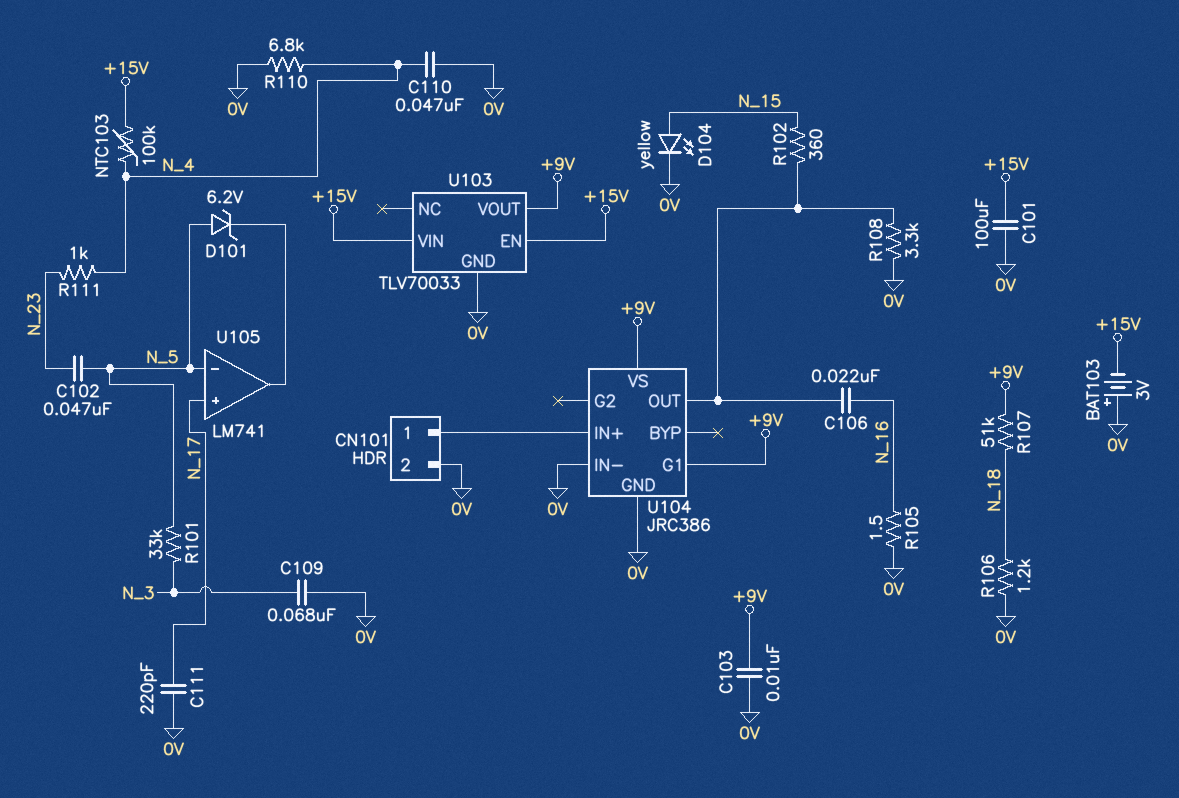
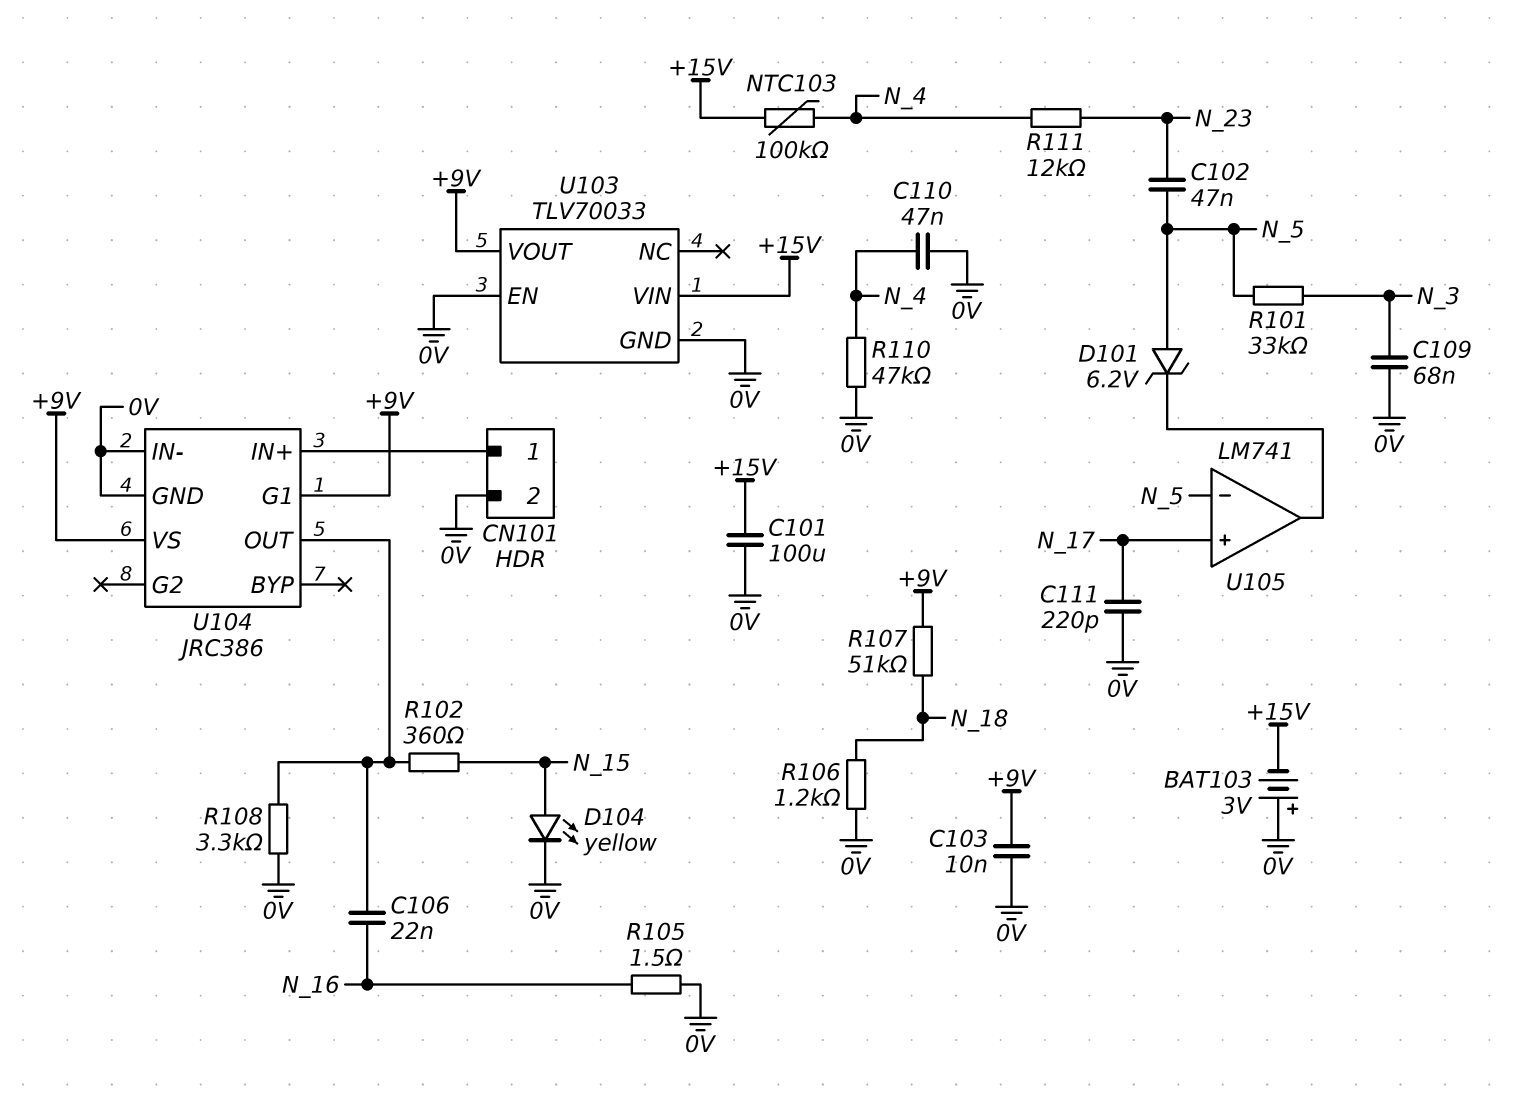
R110: 6.8k (0V, N_4) -> 47k (0V, N_4)
R111: 1k (N_4, N_23) -> 12k (N_4, N_23)
U103 pin EN: +15V -> 0V

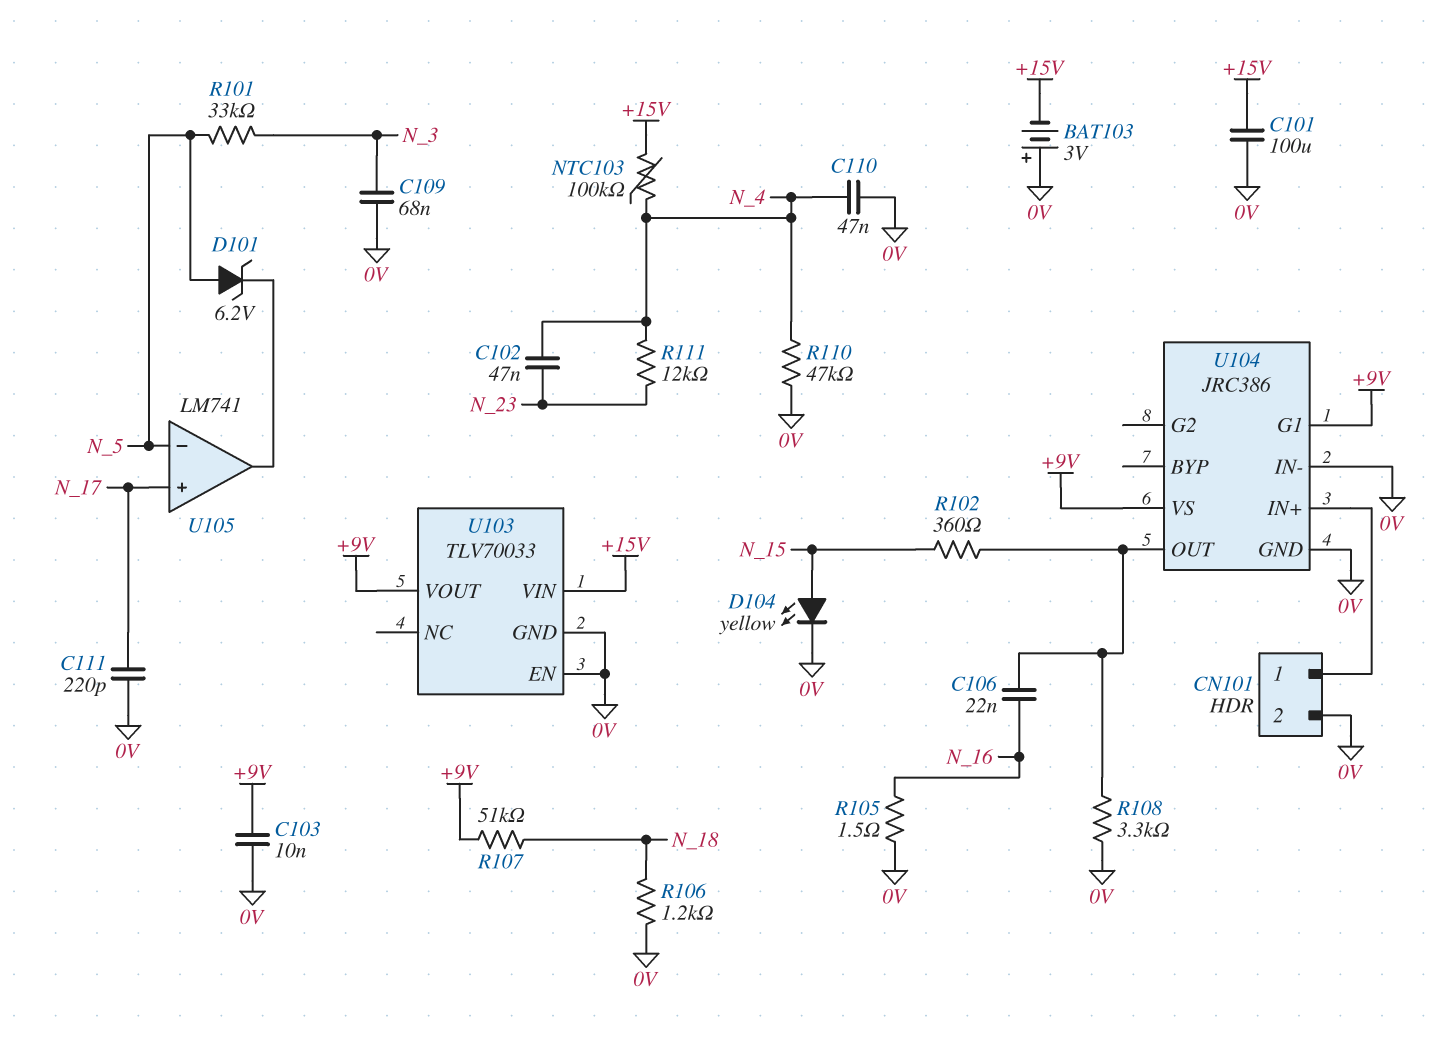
C102: 47nF (N_5, N_23) -> 47nF (N_4, N_23)

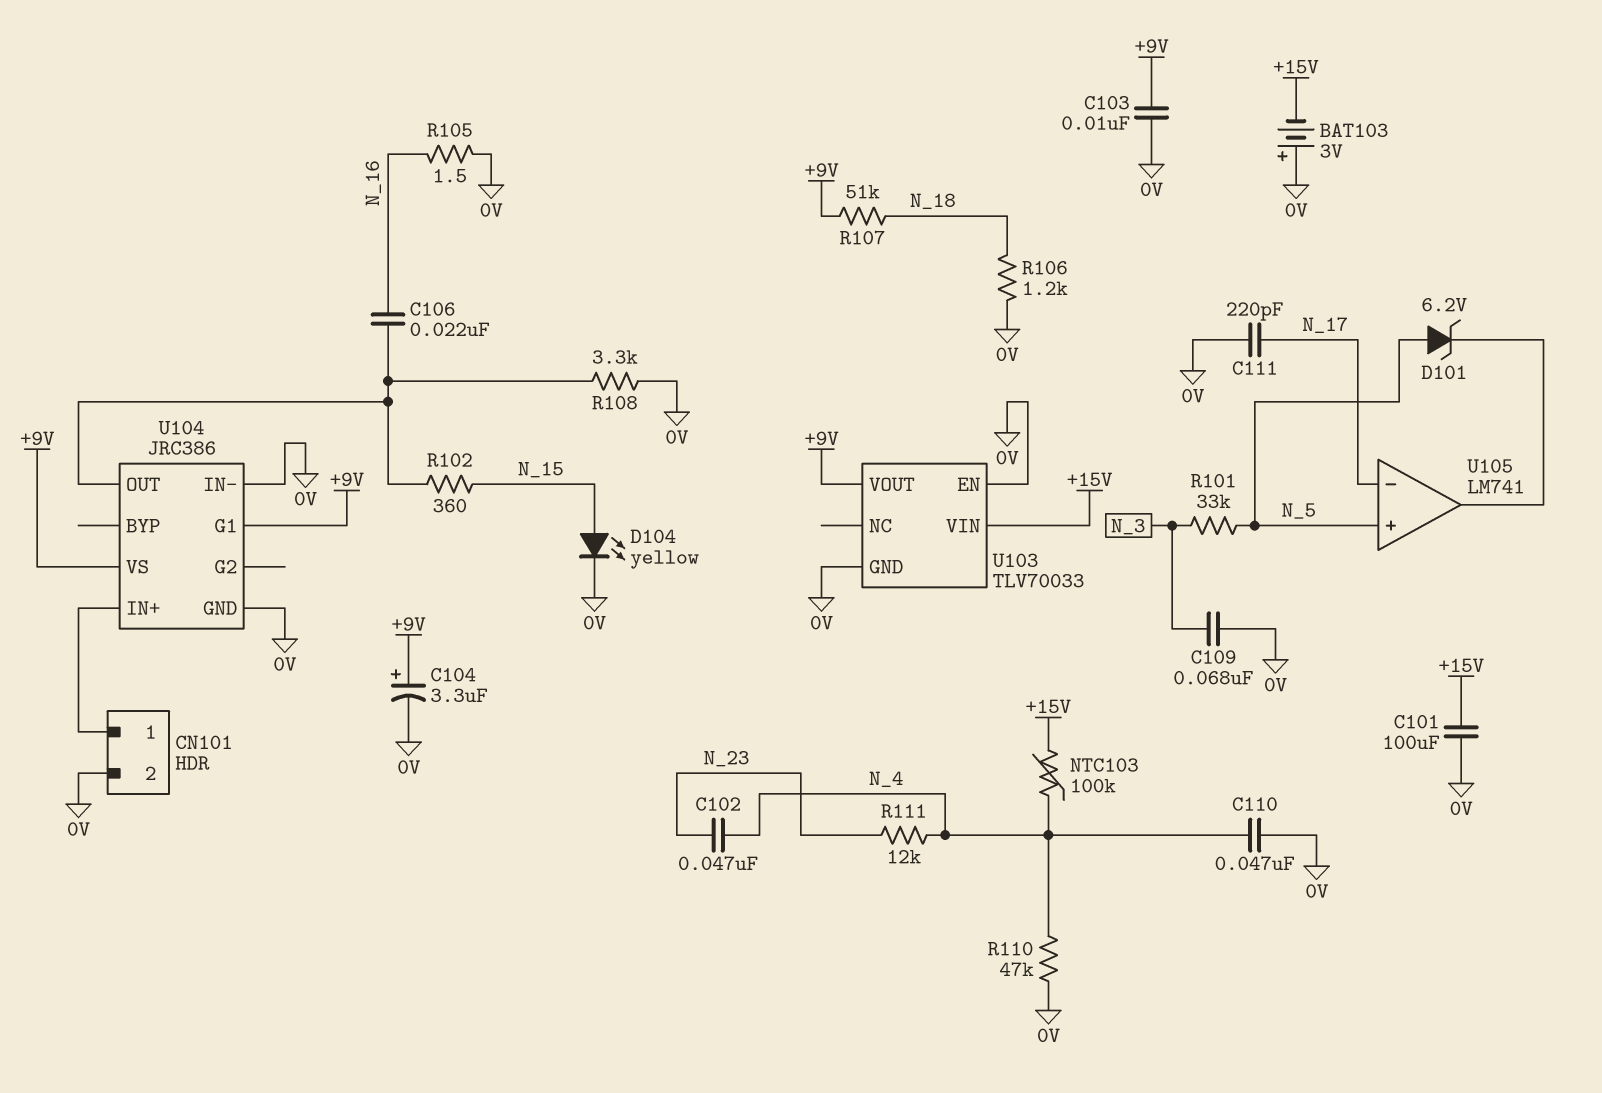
C104: none -> 3.3uF (plus +9V, minus 0V)
U105 pin in+: N_17 -> N_5
U105 pin in-: N_5 -> N_17

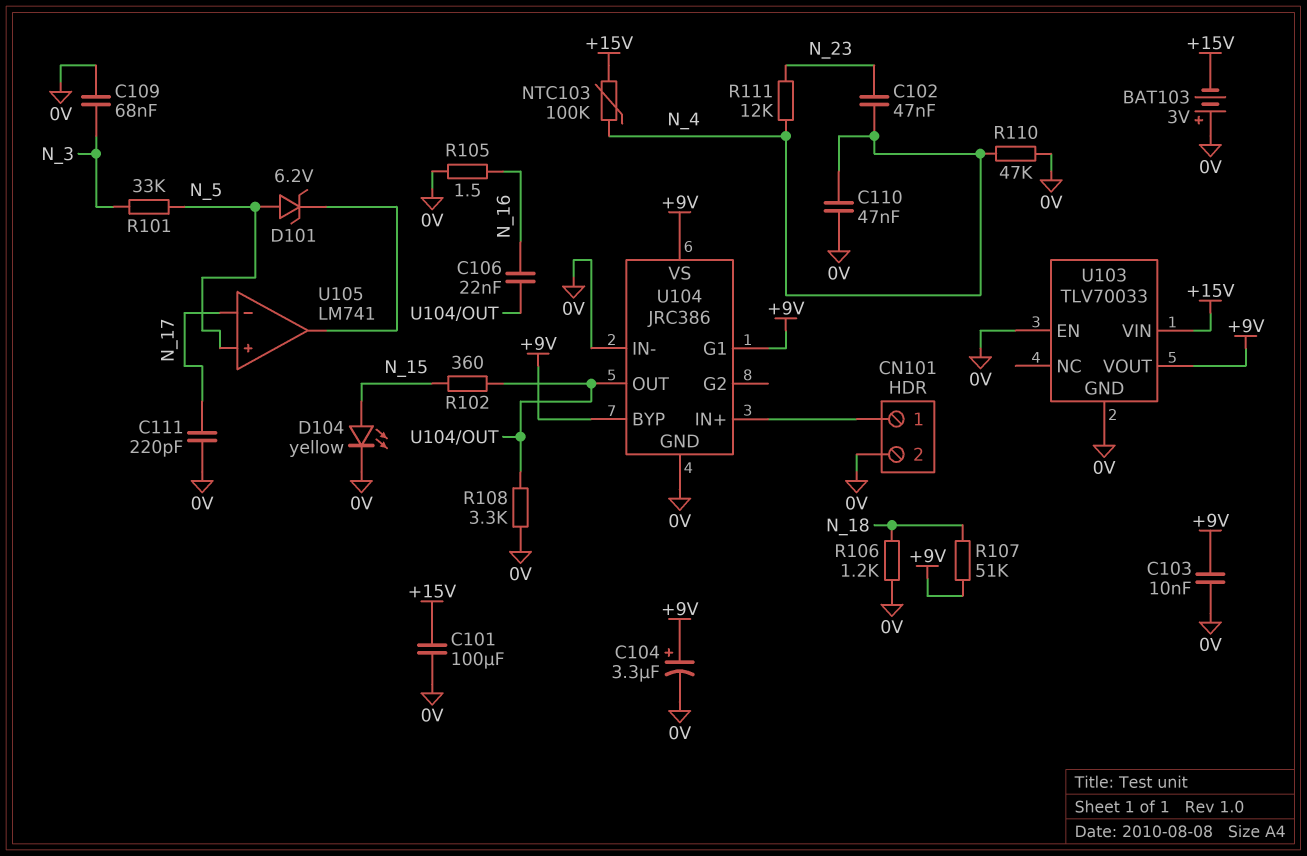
U104 pin BYP: none -> +9V

